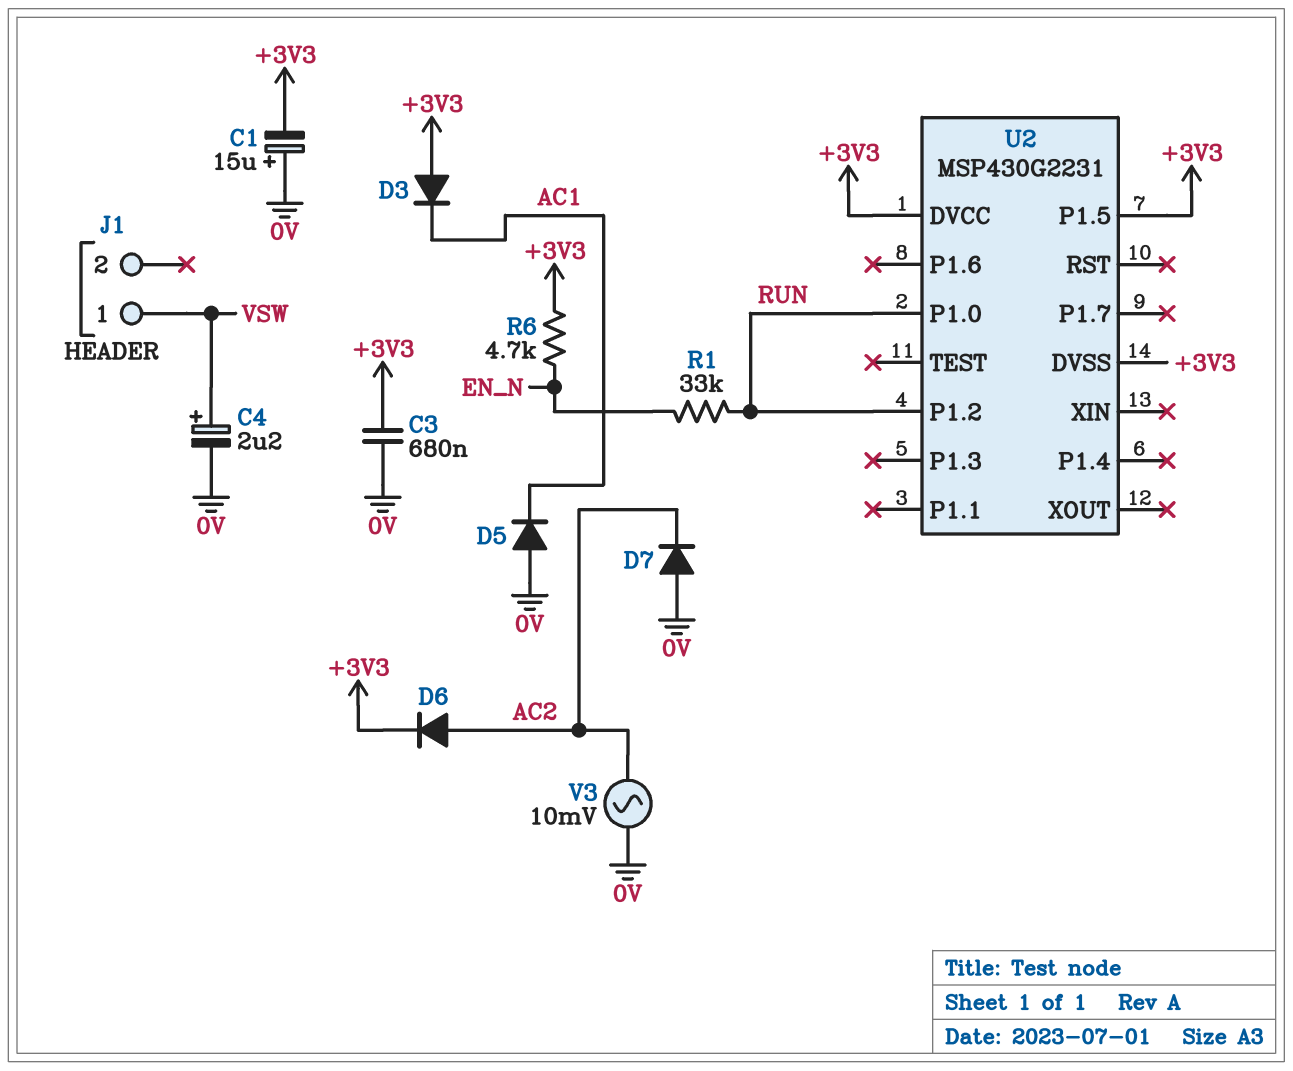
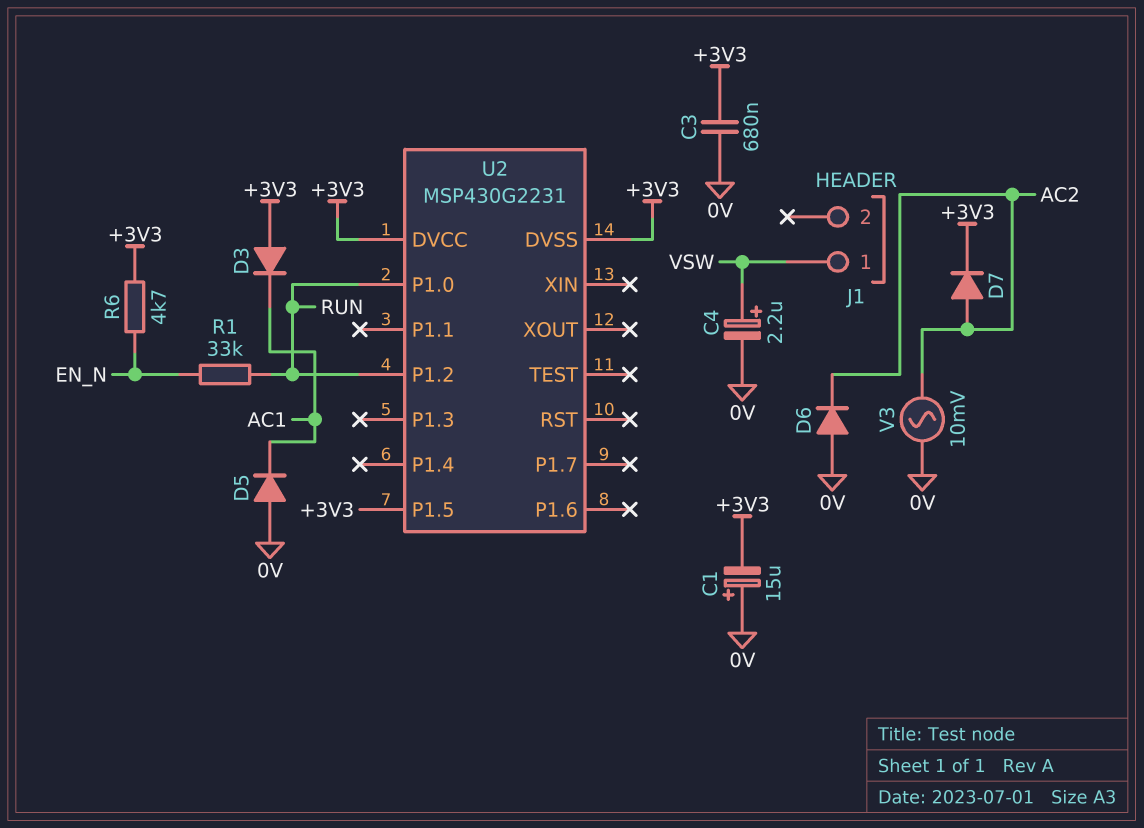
D6: diode (A AC2, K +3V3) -> diode (A 0V, K AC2)
D7: diode (A 0V, K AC2) -> diode (A AC2, K +3V3)

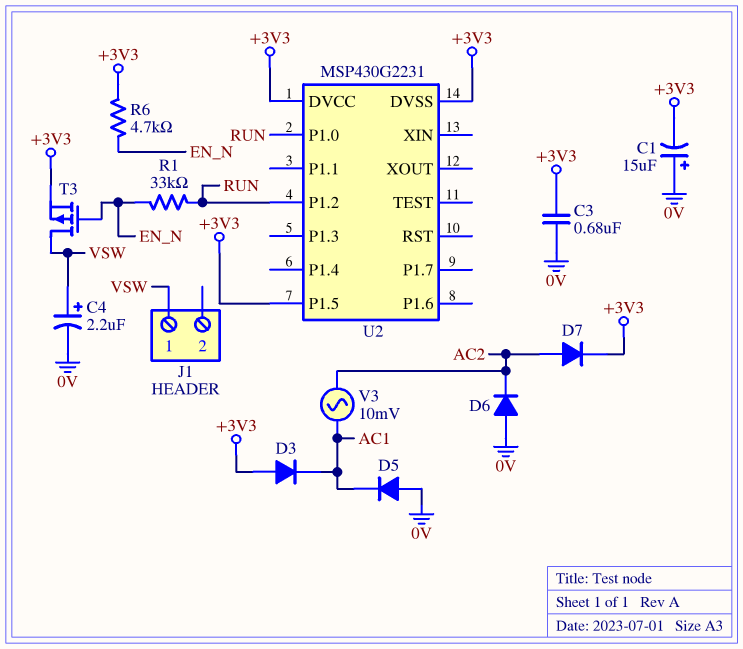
T3: none -> PMOS (G EN_N, D VSW, S +3V3)
V3: AC 10mV (0V, AC2) -> AC 10mV (AC1, AC2)

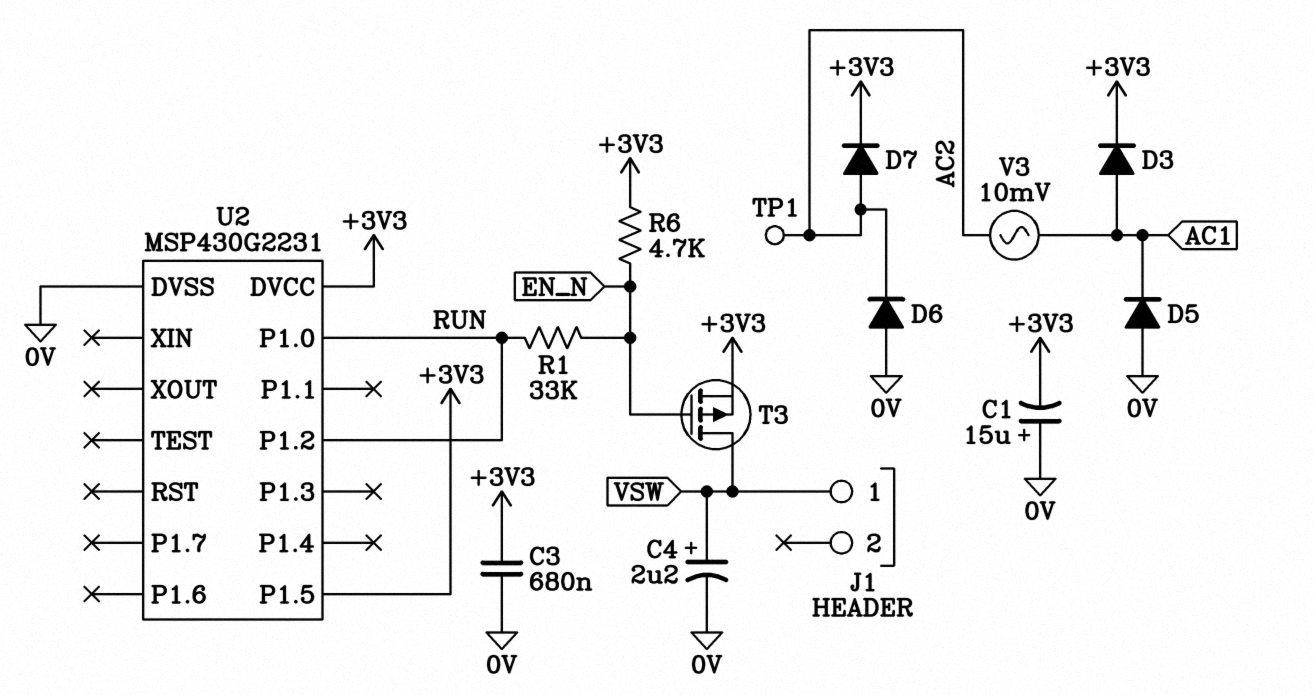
D3: diode (A +3V3, K AC1) -> diode (A AC1, K +3V3)
TP1: none -> test point (AC2)
U2 pin DVSS: +3V3 -> 0V

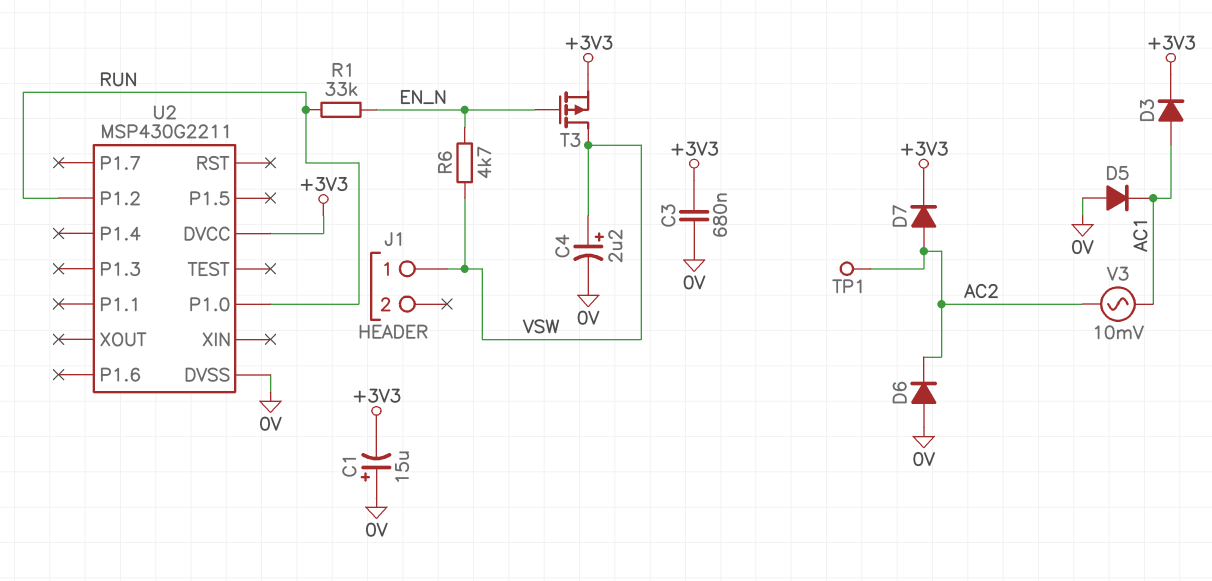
R6: 4.7k (+3V3, EN_N) -> 4.7k (EN_N, VSW)
U2: MSP430G2231 -> MSP430G2211
U2 pin P1.5: +3V3 -> none

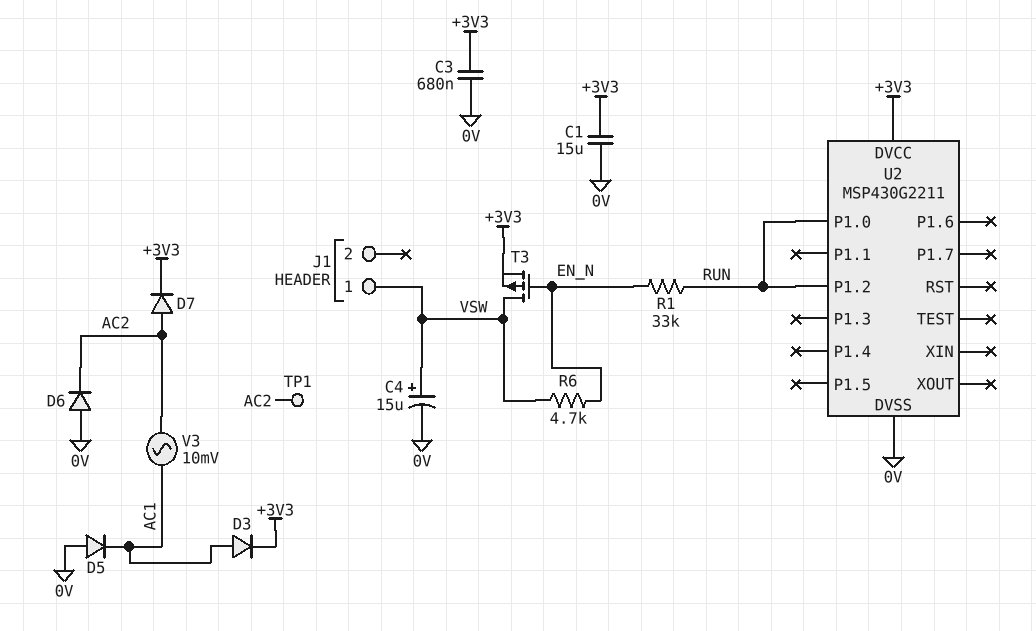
C1: 15uF (plus 0V, minus +3V3) -> 15uF (+3V3, 0V)
C4: 2.2uF (plus VSW, minus 0V) -> 15uF (plus VSW, minus 0V)

